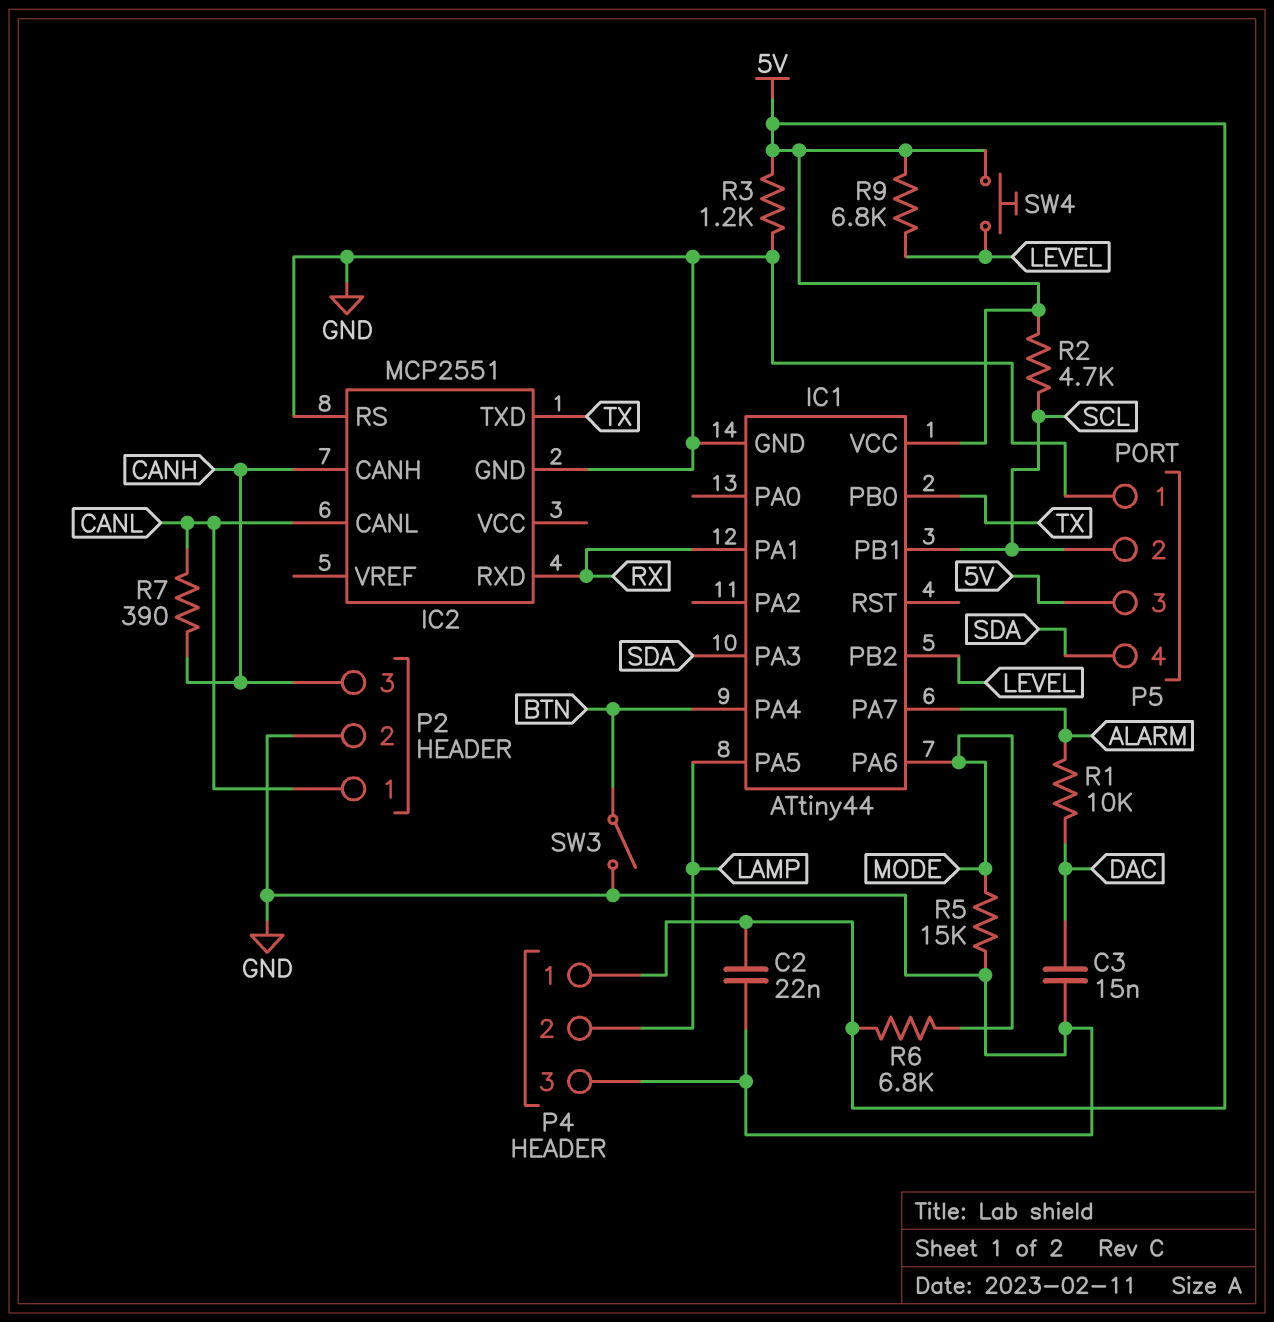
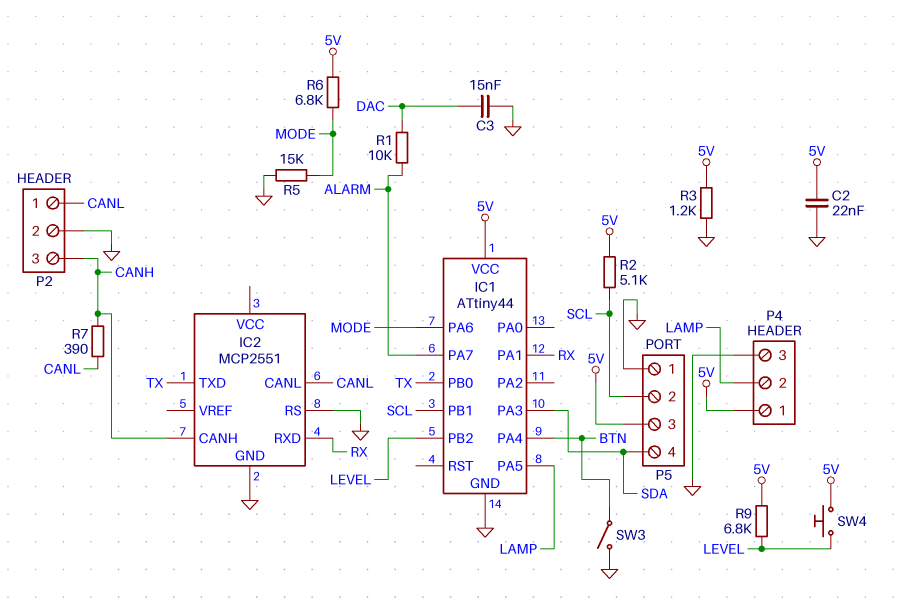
R2: 4.7k (5V, SCL) -> 5.1k (5V, SCL)

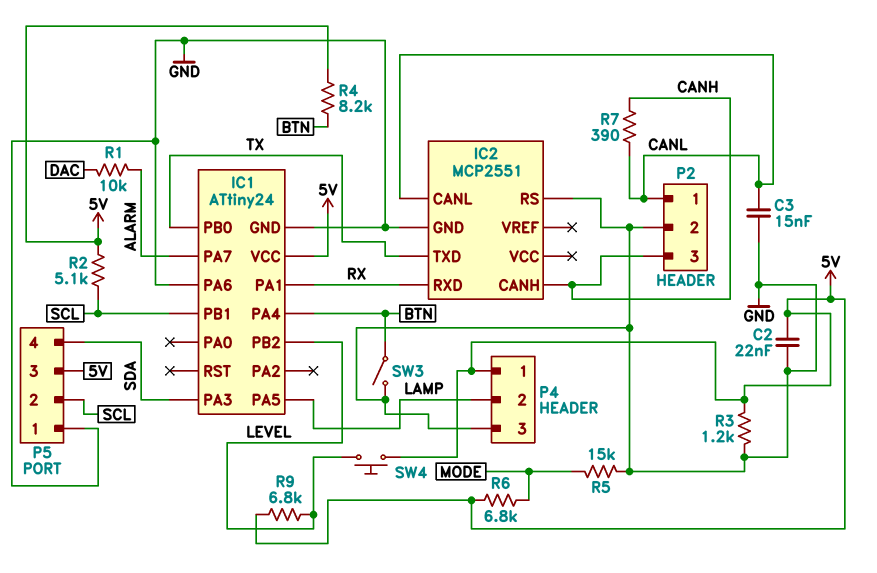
C3: 15nF (DAC, GND) -> 15nF (CANL, GND)
IC1: ATtiny44 -> ATtiny24
IC1 pin PA6: MODE -> GND
R4: none -> 8.2k (5V, BTN)

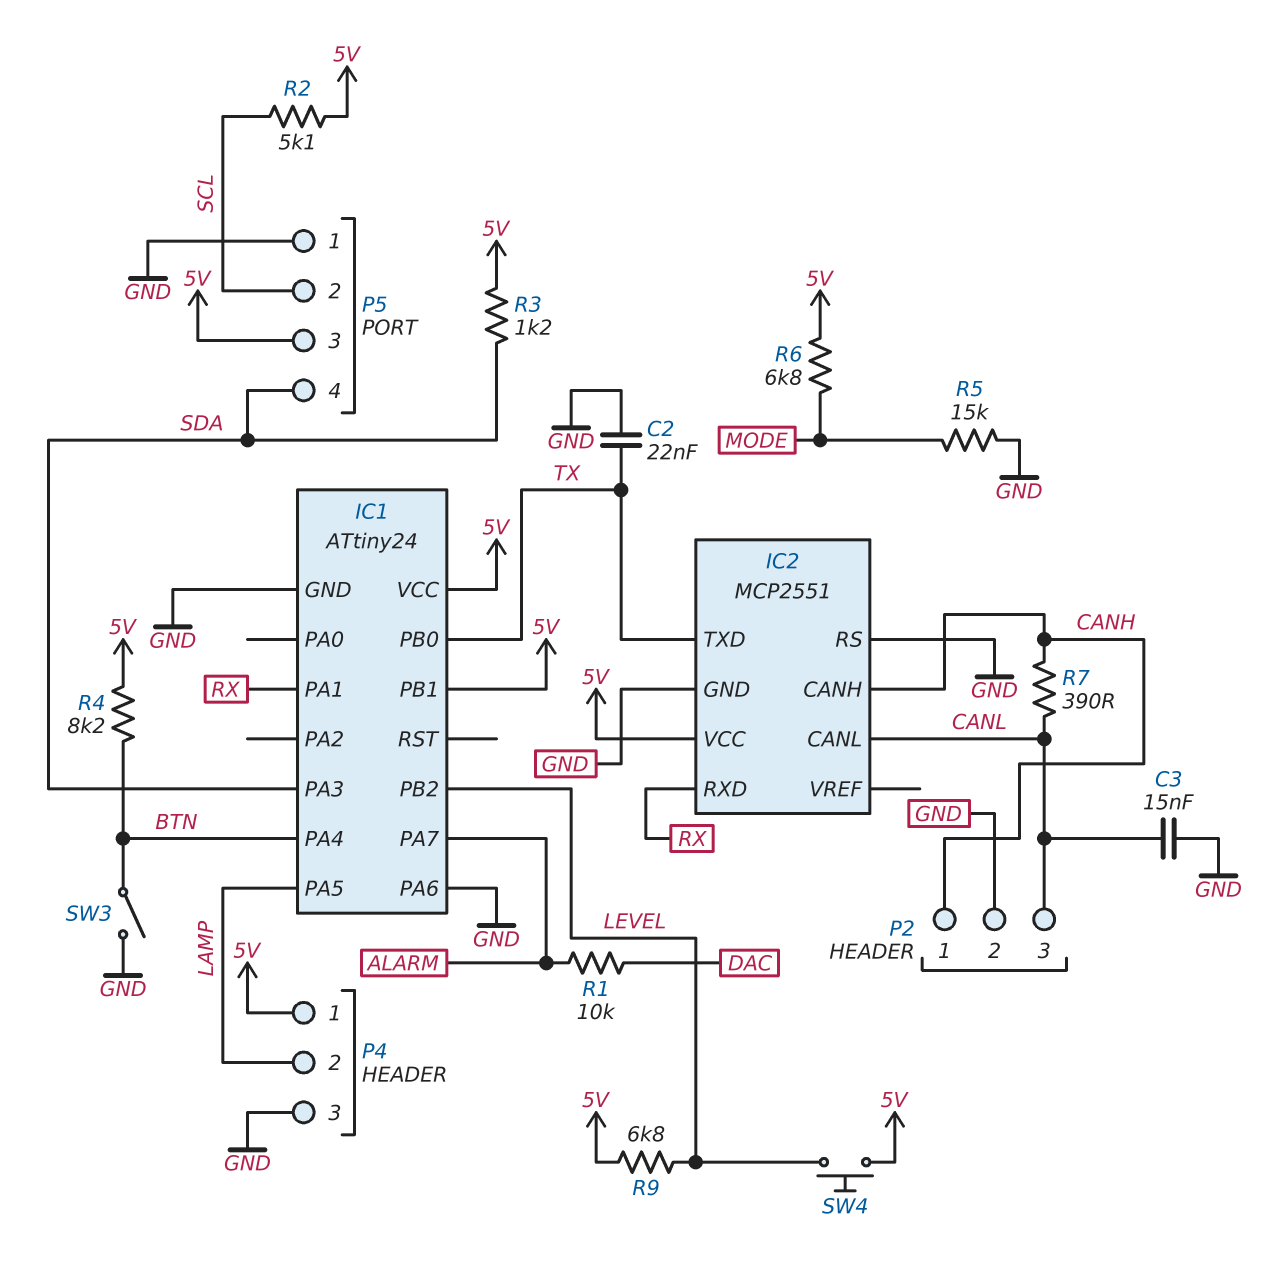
C2: 22nF (5V, GND) -> 22nF (GND, TX)
IC1 pin PB1: SCL -> 5V
IC2 pin VCC: none -> 5V
P2 pin 1: CANL -> CANH
P2 pin 3: CANH -> CANL
R3: 1.2k (5V, GND) -> 1.2k (5V, SDA)

